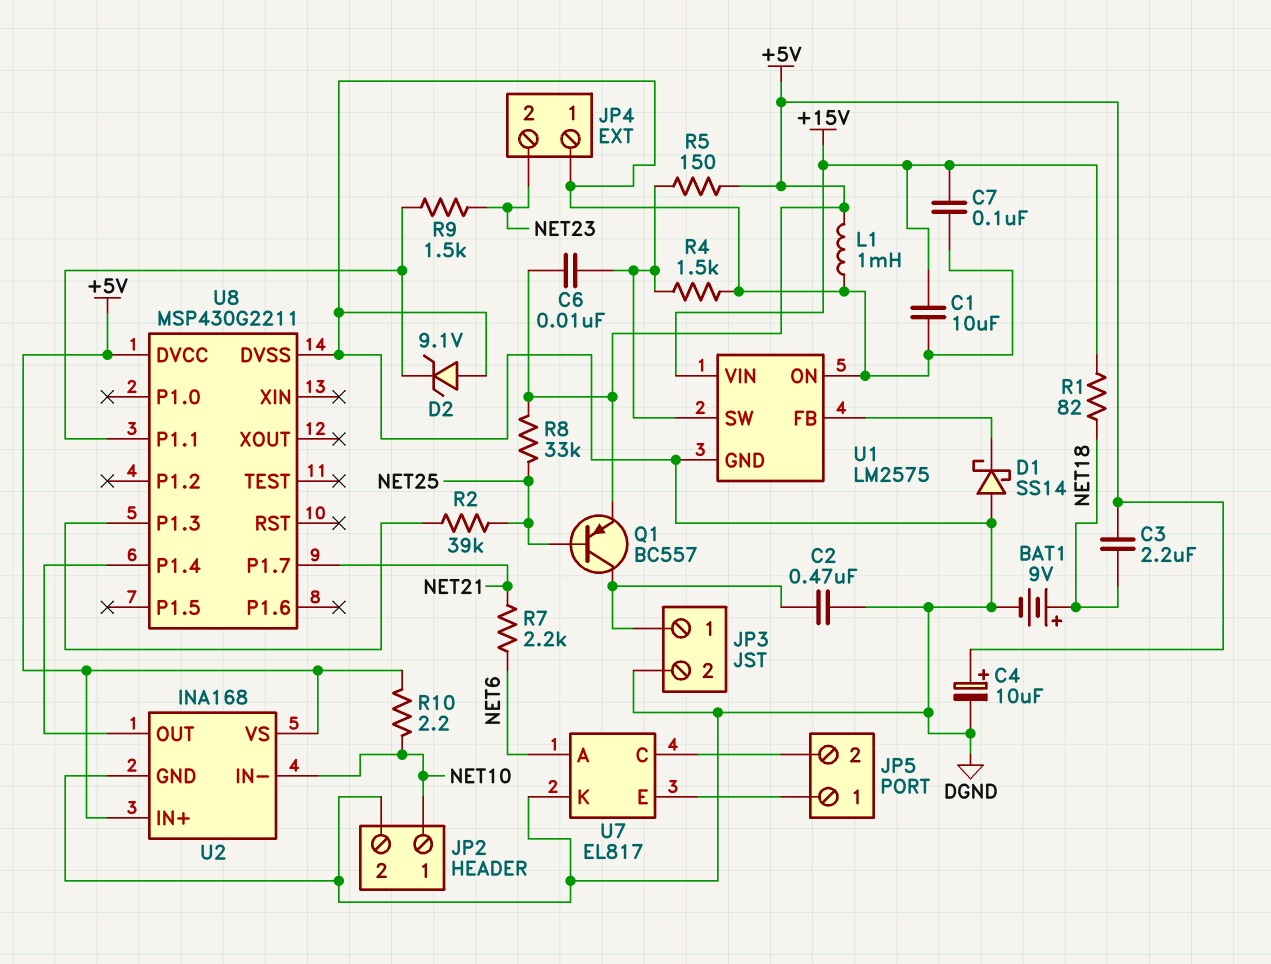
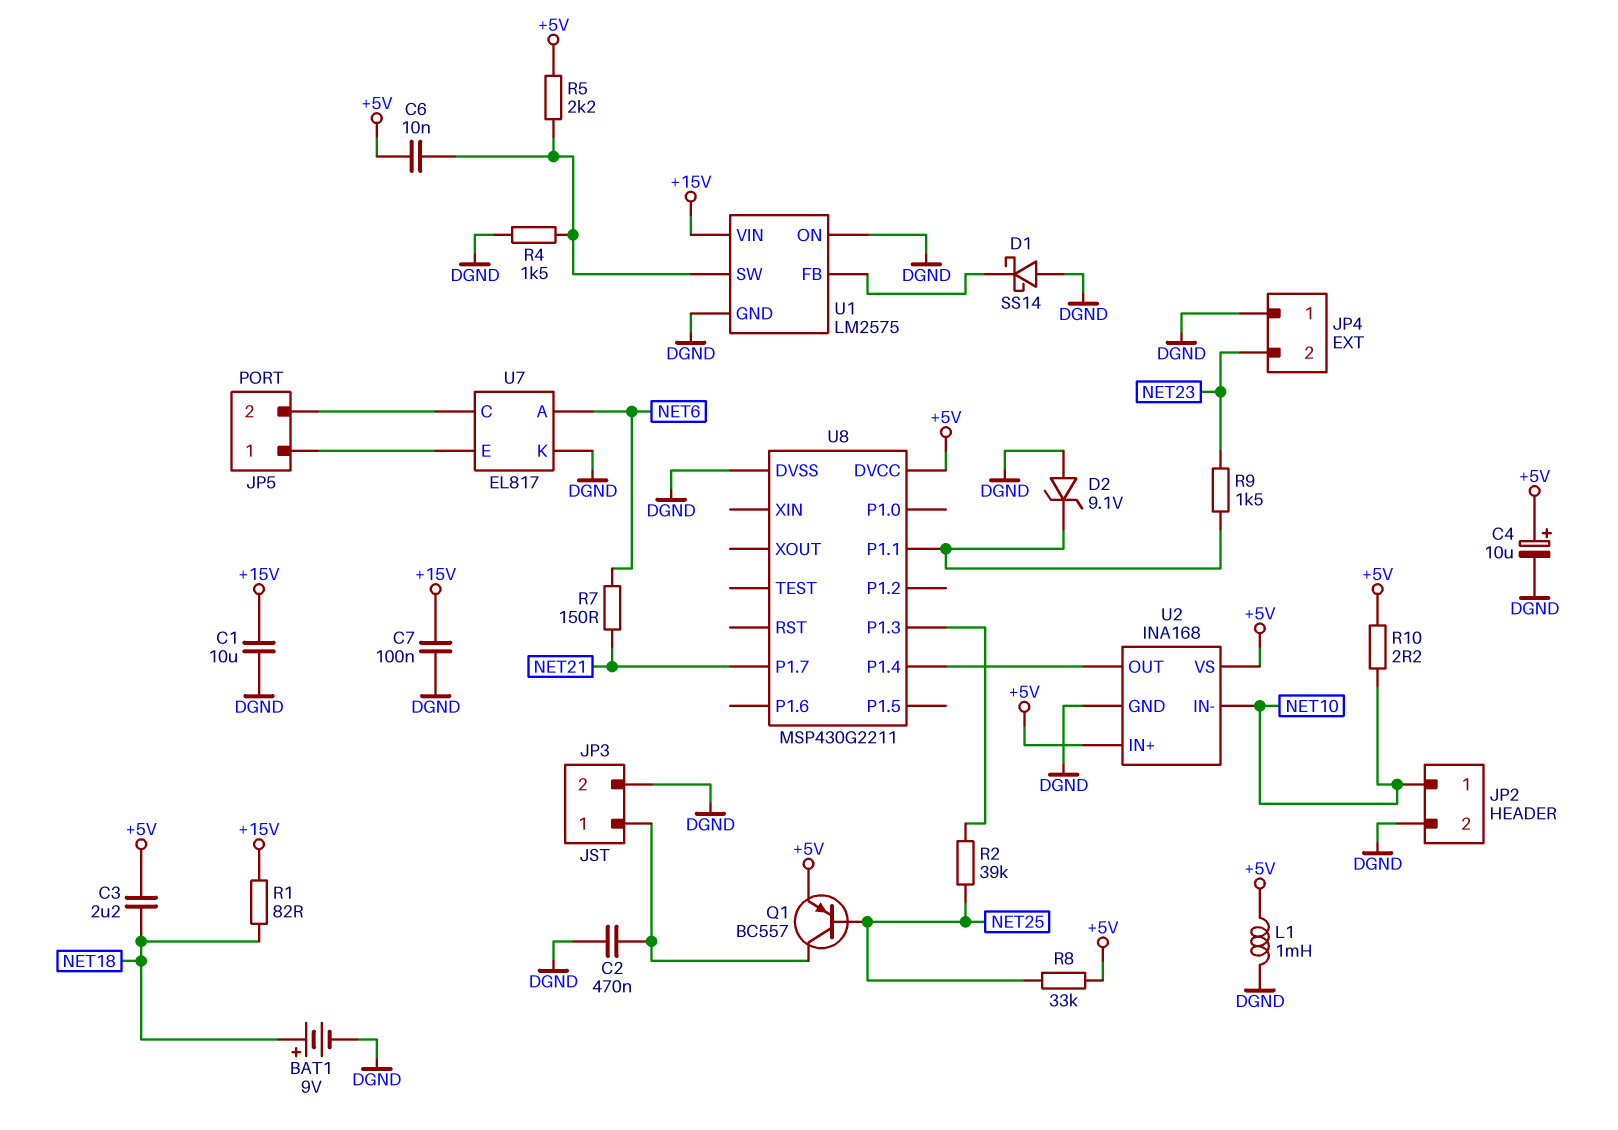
R5: 150 (+5V, U1/SW) -> 2.2k (+5V, U1/SW)
R7: 2.2k (NET6, NET21) -> 150 (NET6, NET21)

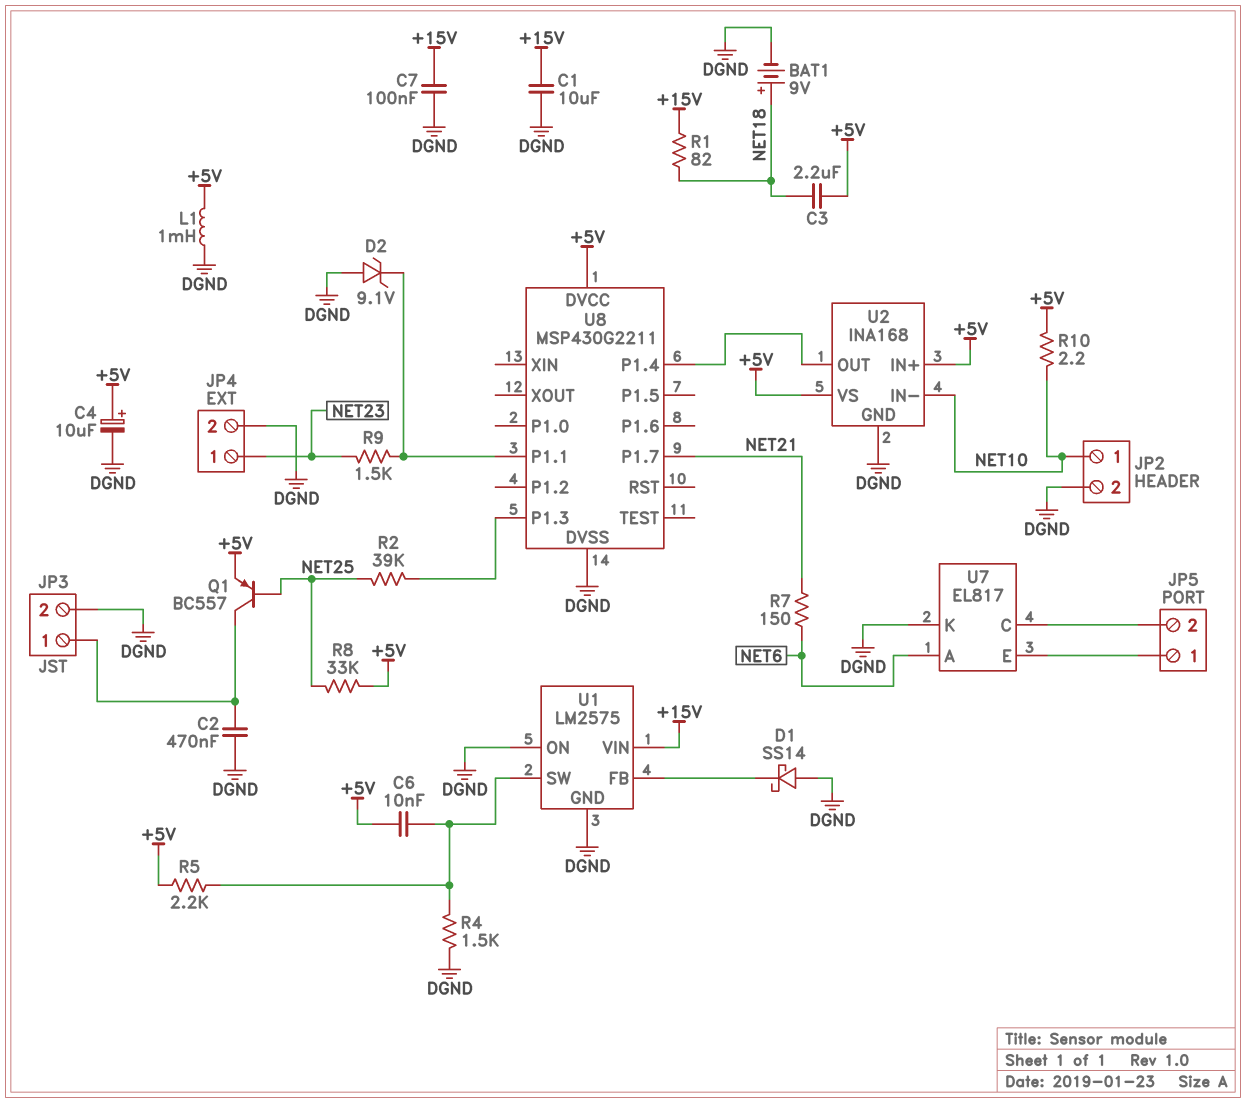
JP4 pin 1: DGND -> NET23
JP4 pin 2: NET23 -> DGND

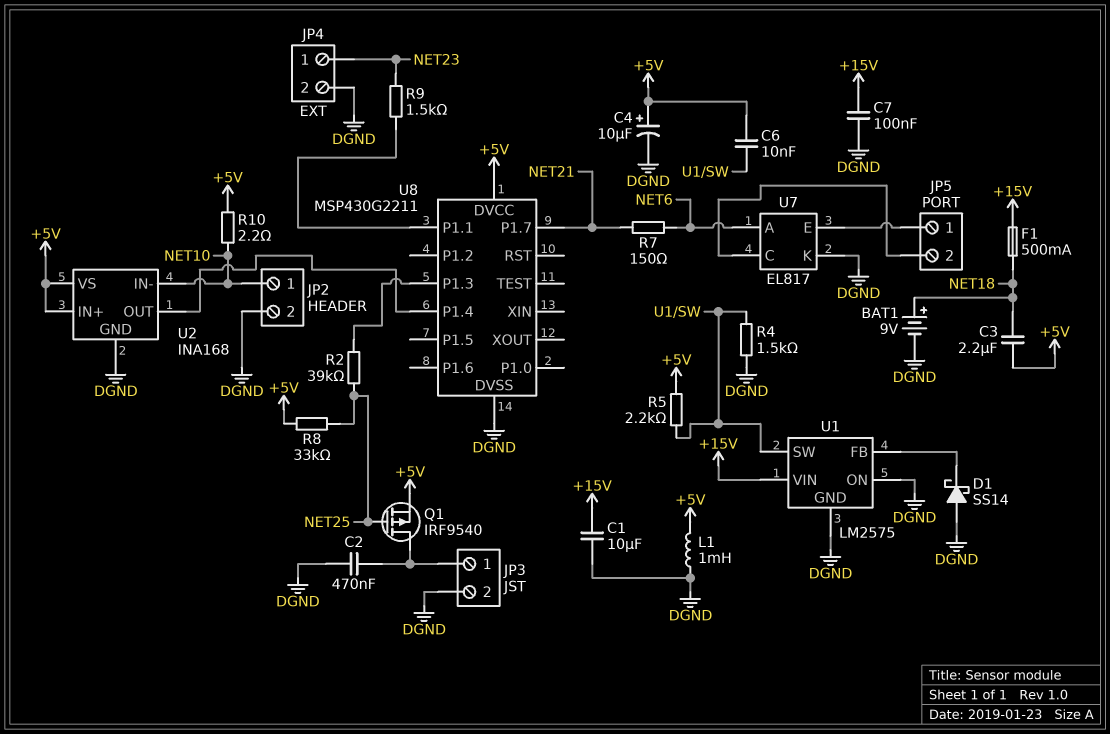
D2: zener 9.1V (A DGND, K U8/P1.1) -> none
F1: none -> 500mA (+15V, NET18)
Q1: PNP BC557 (B NET25, C JP3/1, E +5V) -> PMOS IRF9540 (G NET25, D JP3/1, S +5V)
R1: 82 (+15V, NET18) -> none

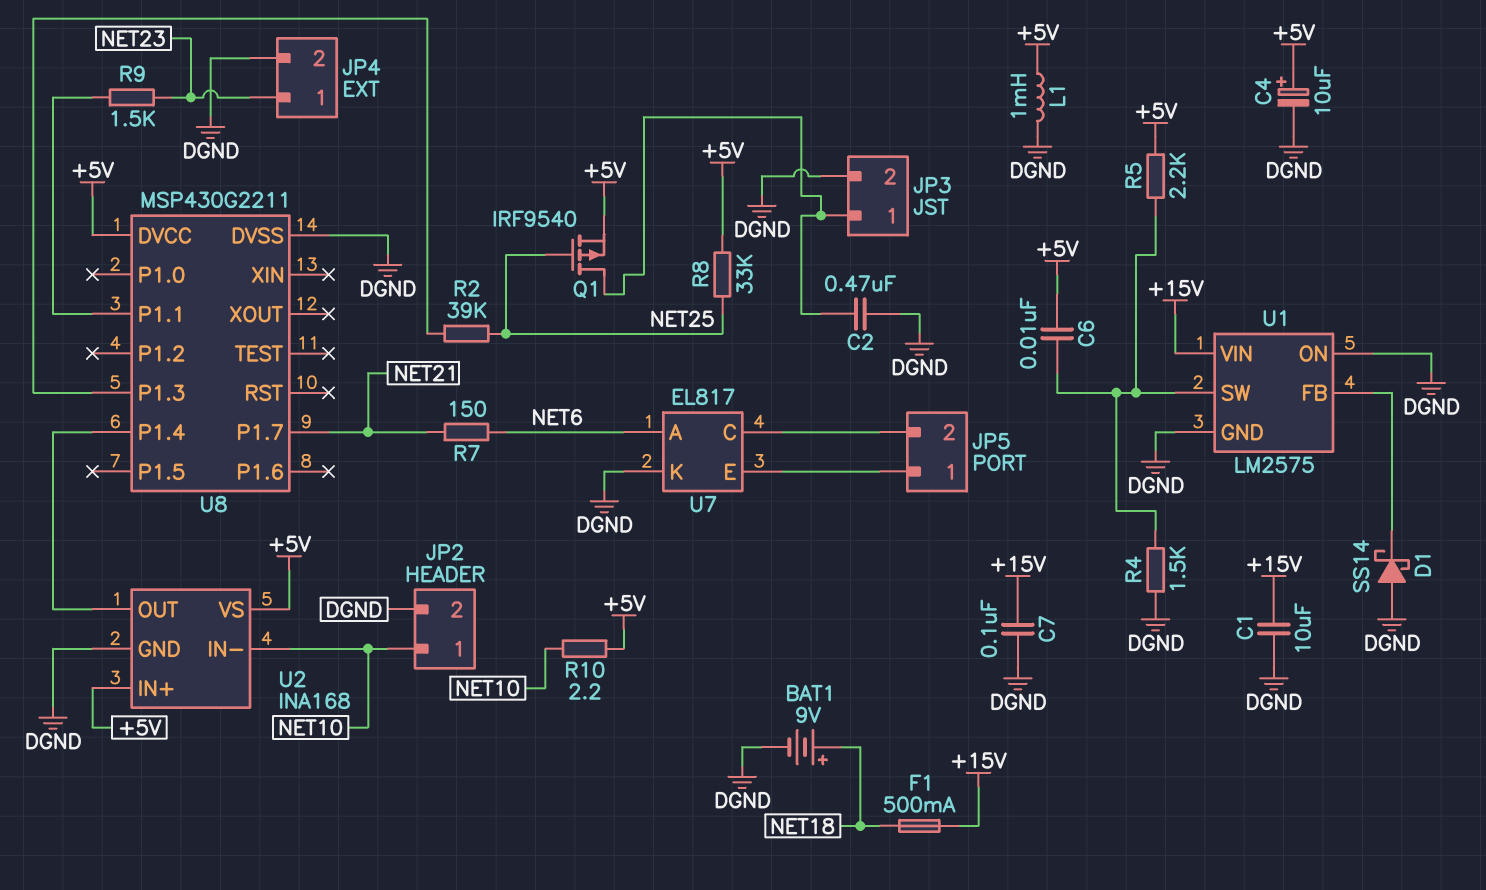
C3: 2.2uF (+5V, NET18) -> none

